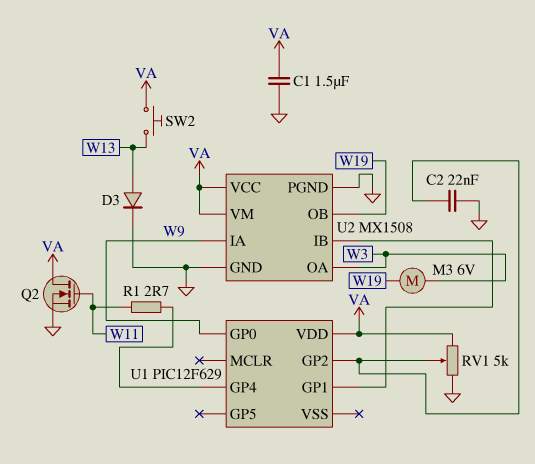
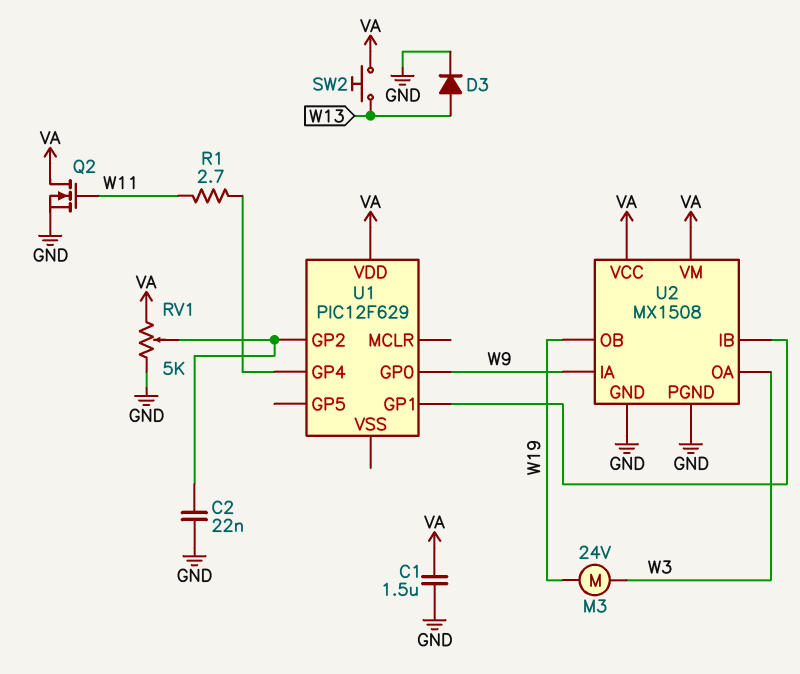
M3: motor 6V (W3, W19) -> motor 24V (W3, W19)

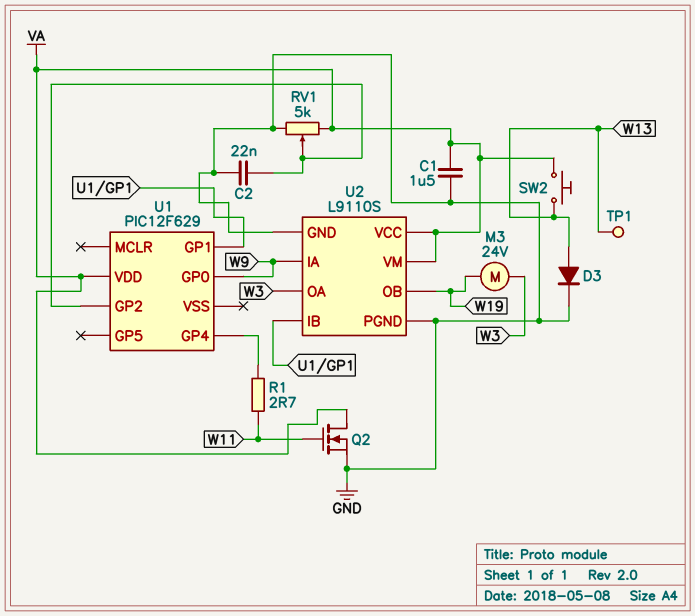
TP1: none -> test point (W13)
U2: MX1508 -> L9110S

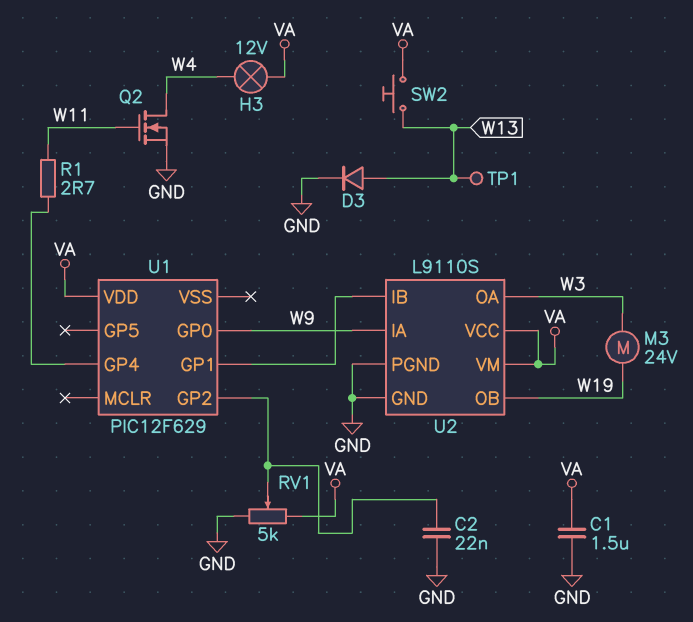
H3: none -> lamp 12V (VA, W4)
Q2: NMOS (G W11, D VA, S GND) -> NMOS (G W11, D W4, S GND)

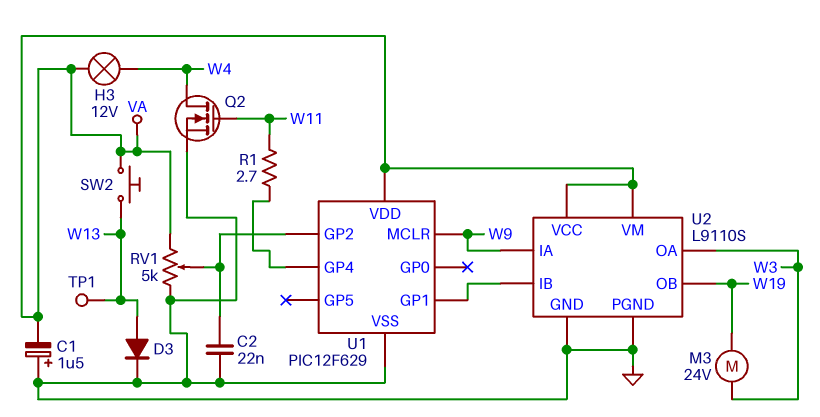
C1: 1.5uF (GND, VA) -> 1.5uF (plus GND, minus VA)
U1 pin GP0: W9 -> none
U1 pin MCLR: none -> W9
U1 pin VSS: none -> GND

